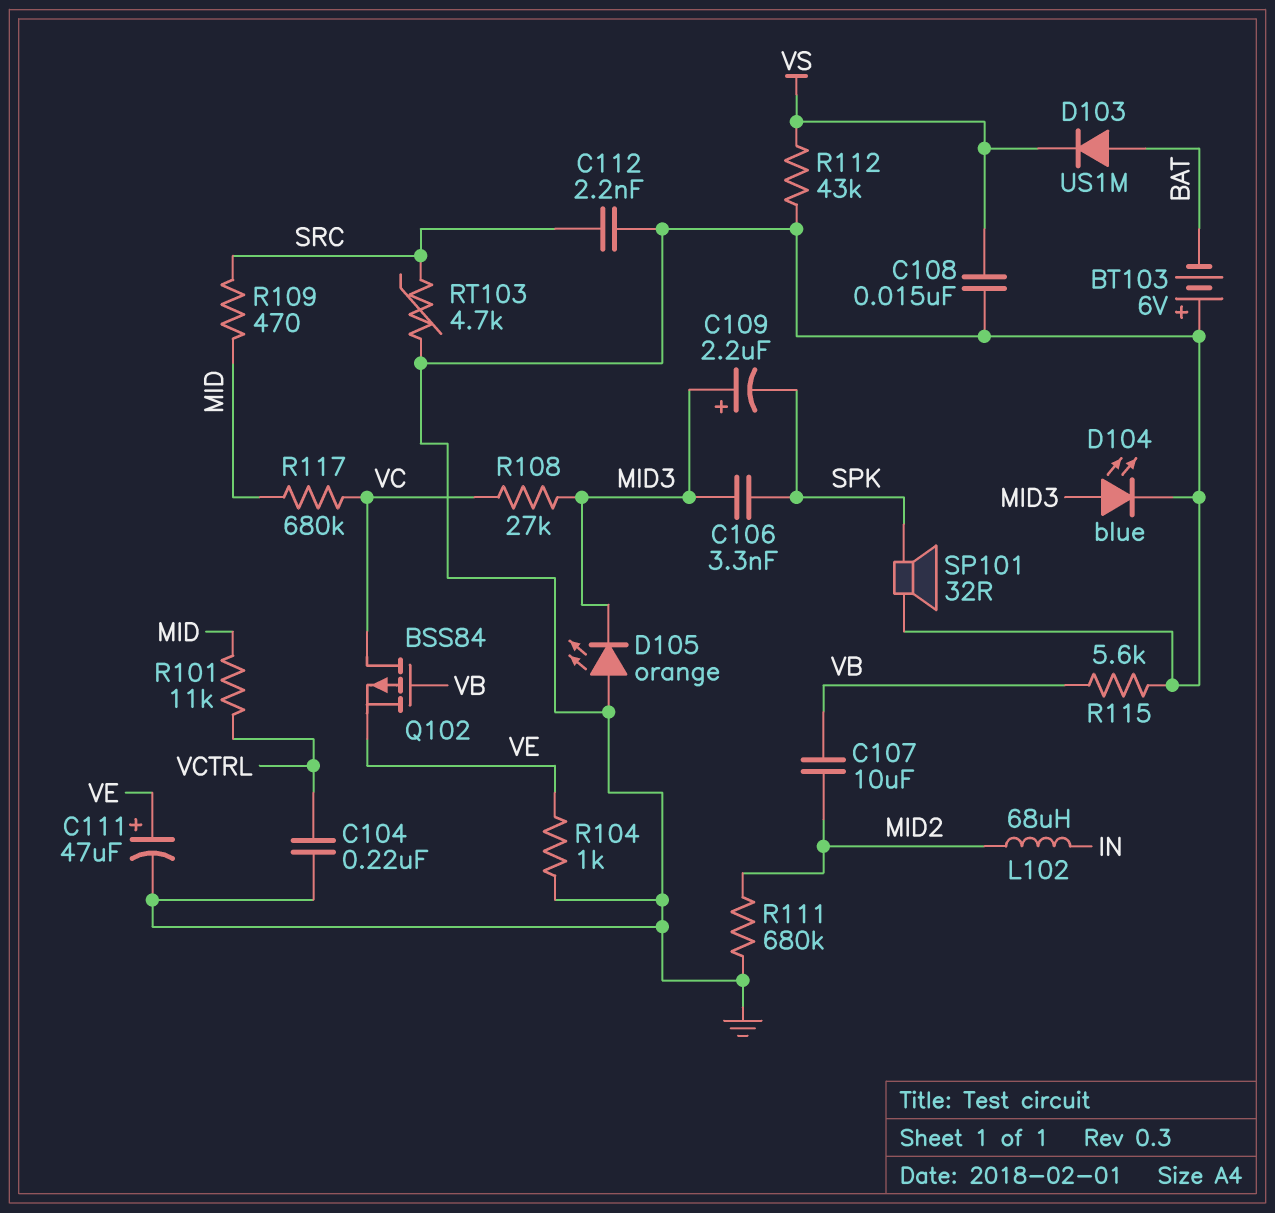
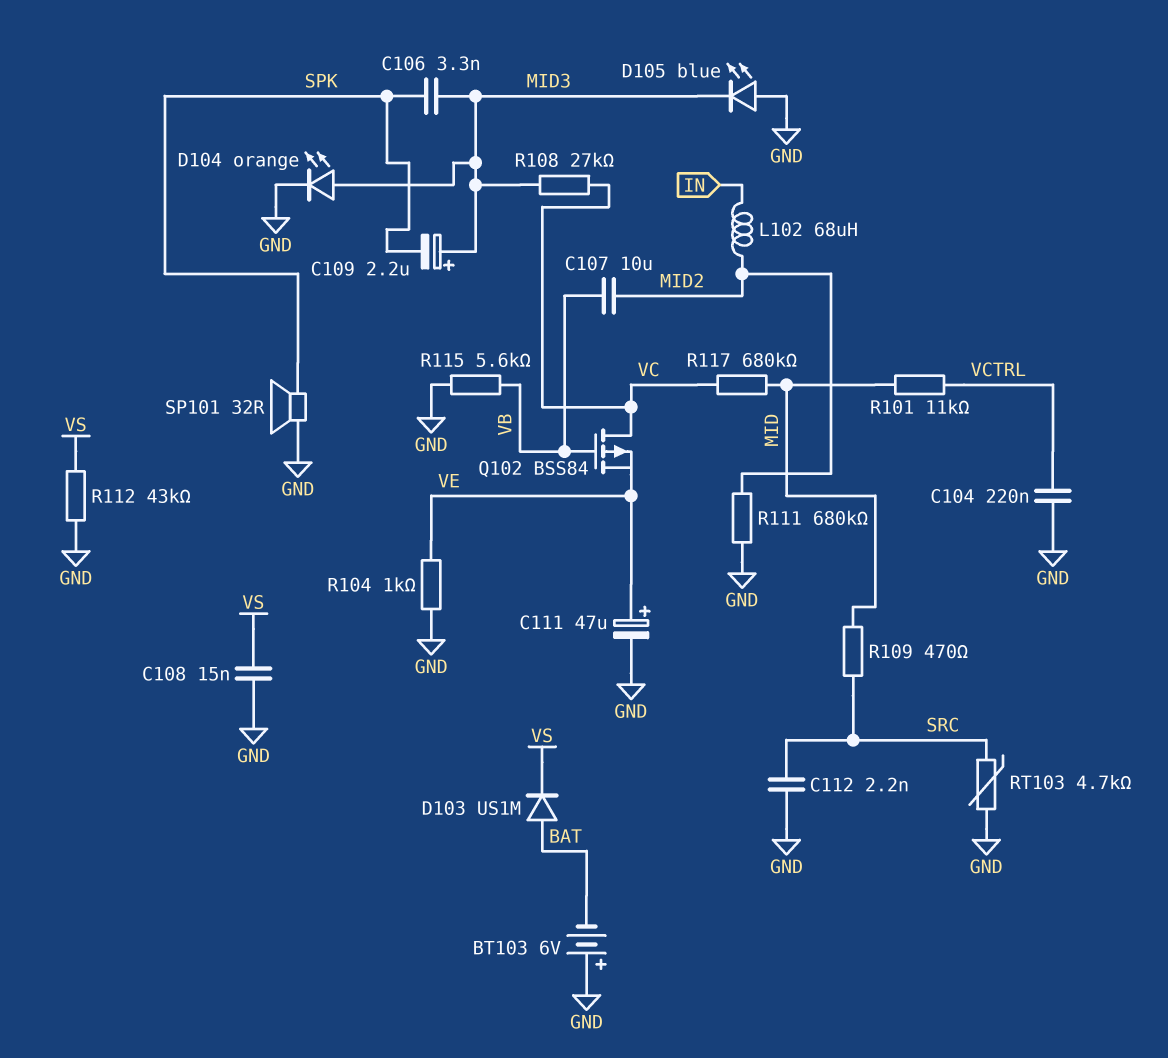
D104: LED blue (A MID3, K GND) -> LED orange (A MID3, K GND)
D105: LED orange (A GND, K MID3) -> LED blue (A GND, K MID3)

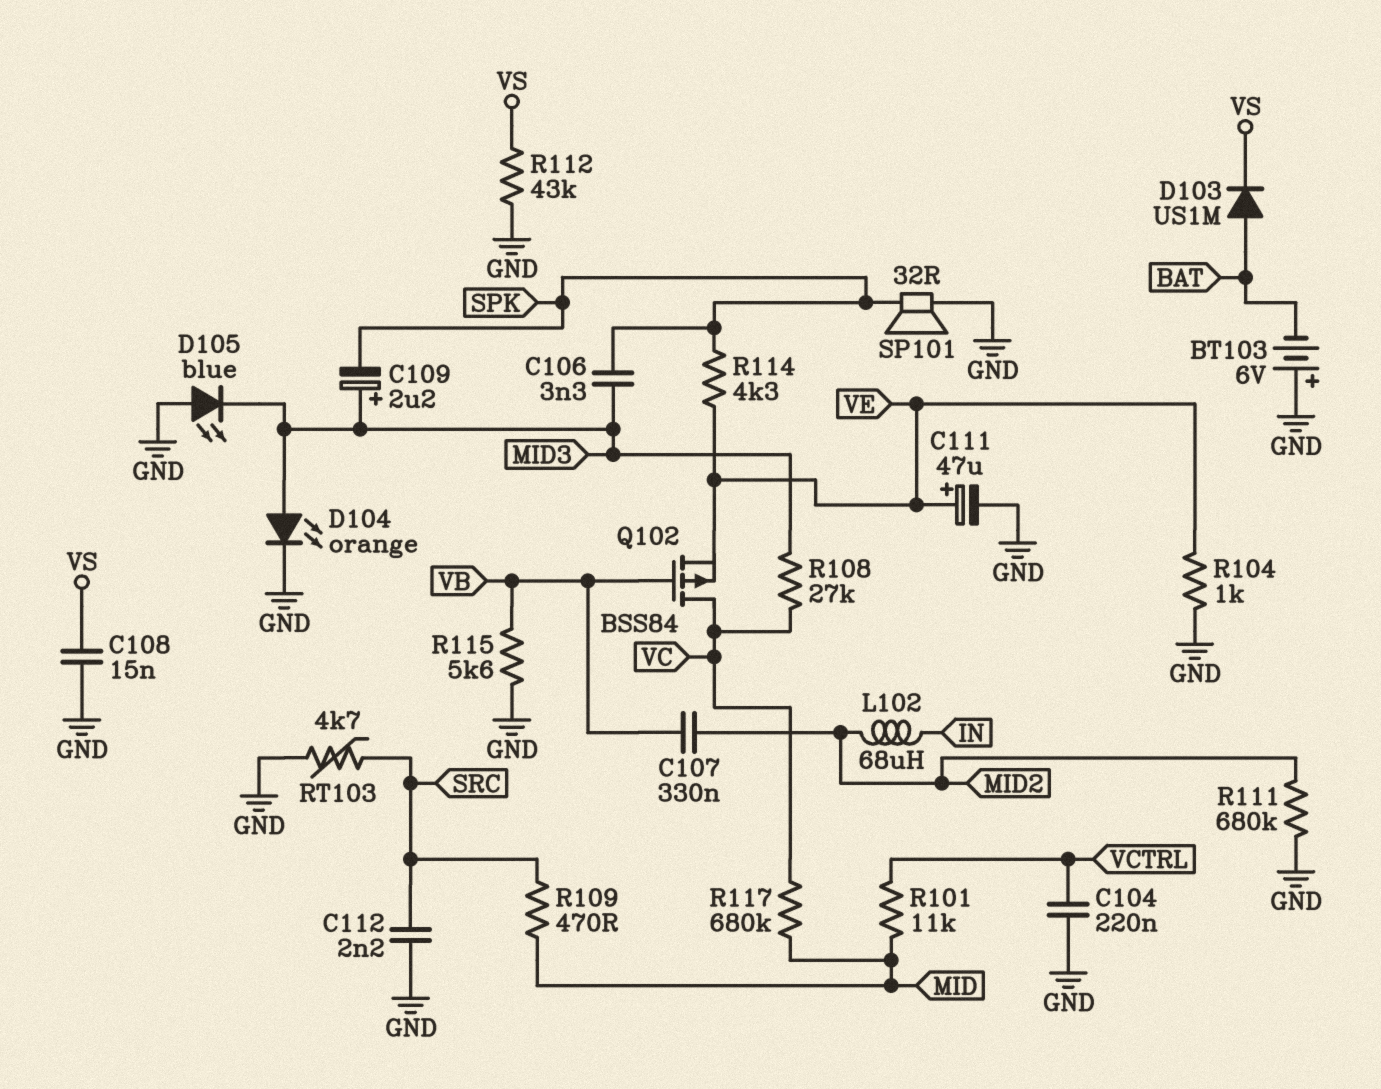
C107: 10uF (MID2, VB) -> 330nF (MID2, VB)
R114: none -> 4.3k (SPK, VE)

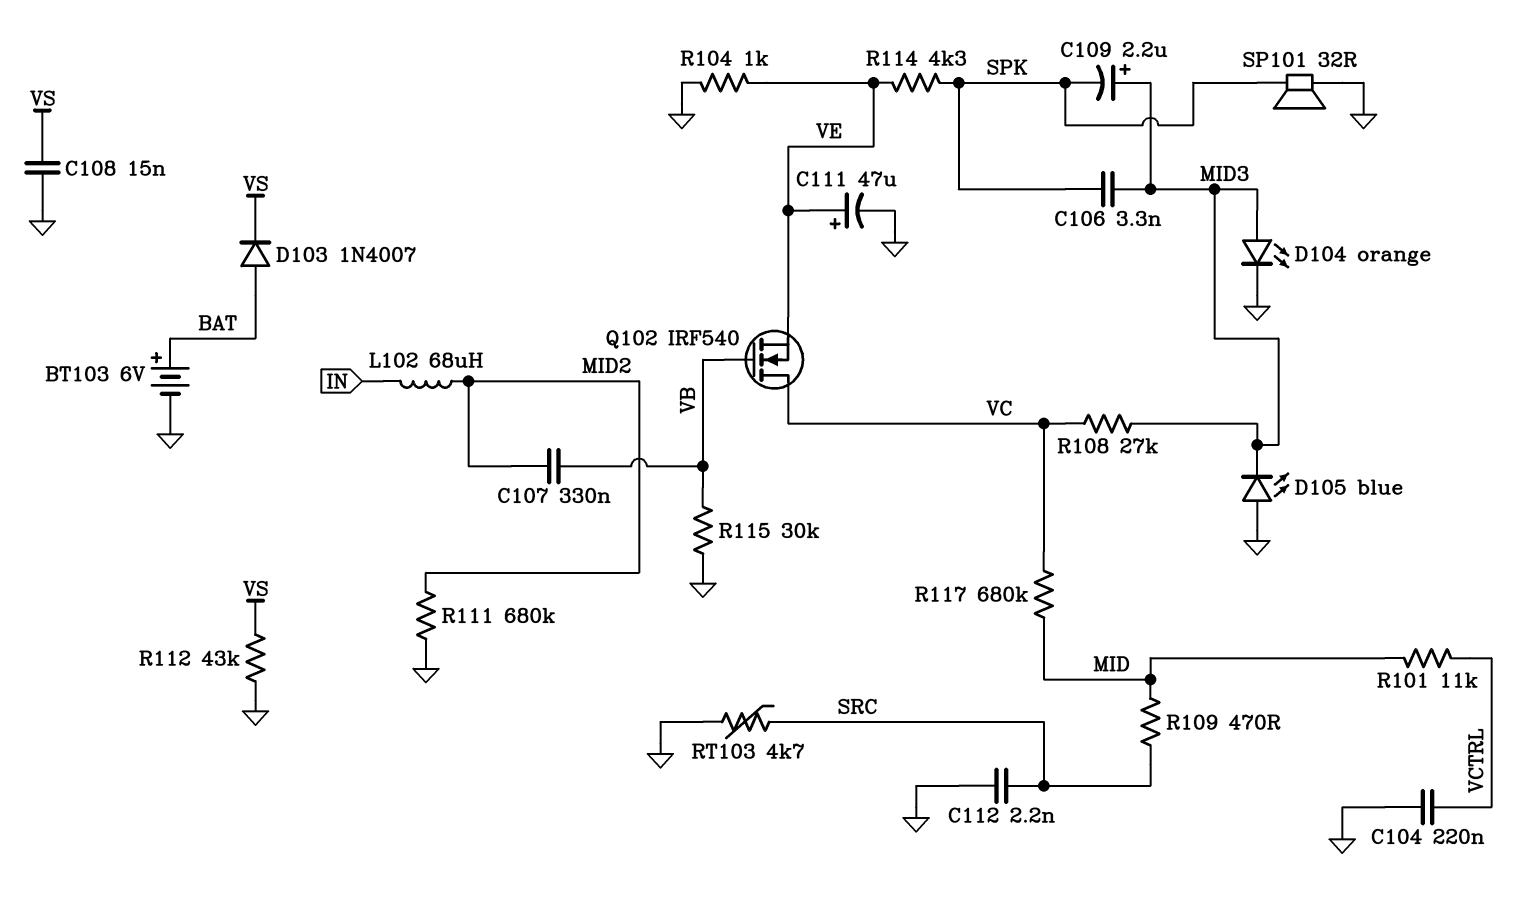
BT103: 6V (plus GND, minus BAT) -> 6V (plus BAT, minus GND)
D103: diode US1M (A BAT, K VS) -> diode 1N4007 (A BAT, K VS)
Q102: PMOS BSS84 (G VB, D VC, S VE) -> NMOS IRF540 (G VB, D VC, S VE)
R115: 5.6k (GND, VB) -> 30k (GND, VB)

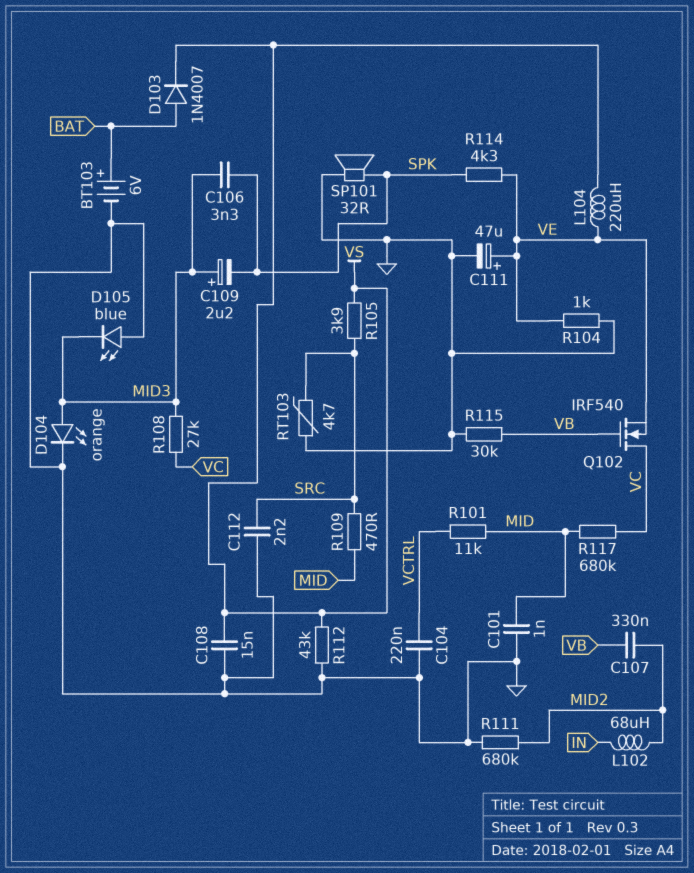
C101: none -> 1nF (GND, MID)
L104: none -> 220uH (VE, VS)
R105: none -> 3.9k (SRC, VS)

